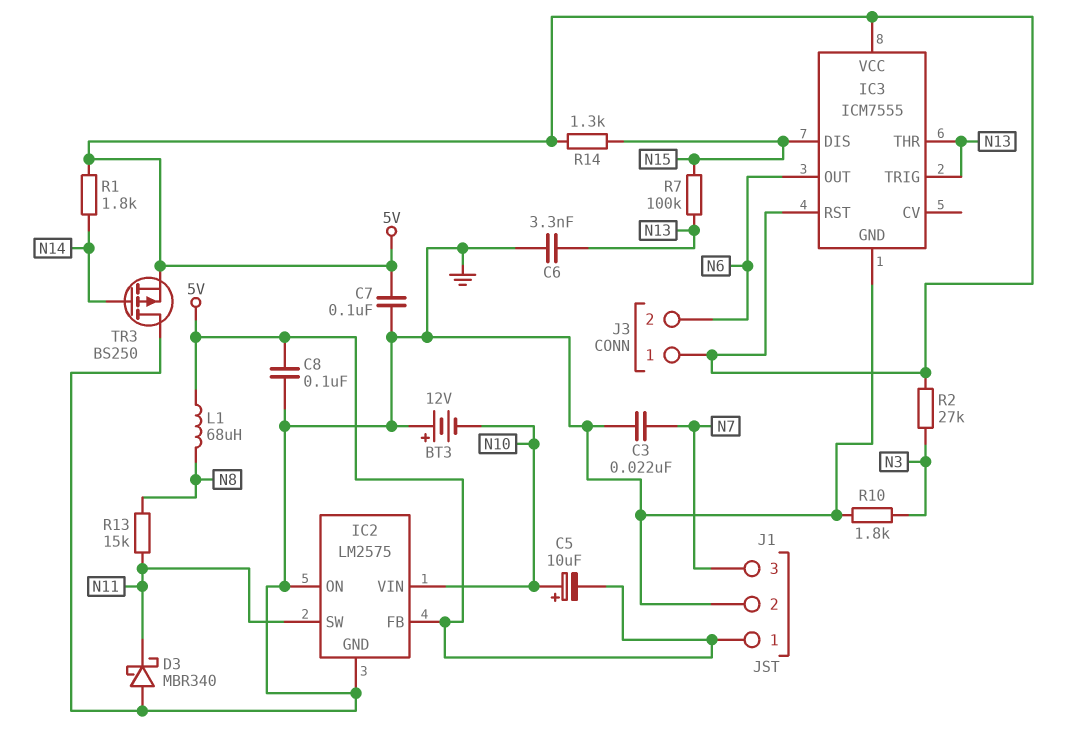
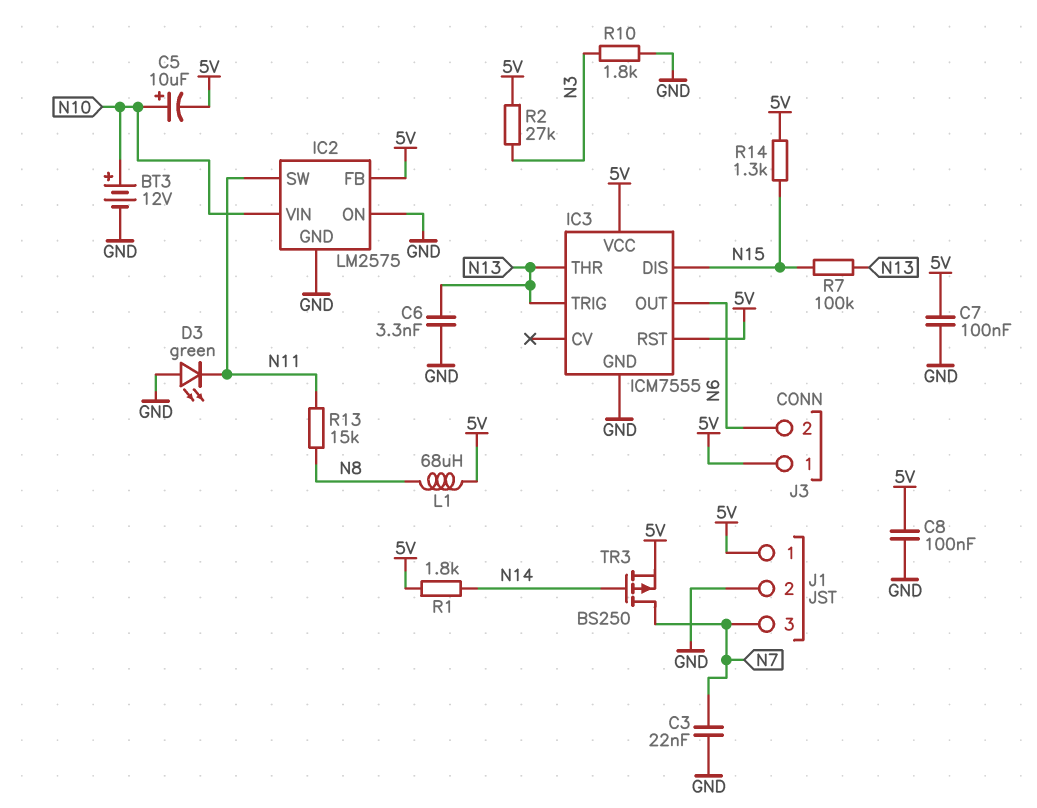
BT3: 12V (plus GND, minus N10) -> 12V (plus N10, minus GND)
D3: schottky MBR340 (A GND, K N11) -> LED green (A GND, K N11)
TR3: PMOS BS250 (G N14, D GND, S 5V) -> PMOS BS250 (G N14, D N7, S 5V)

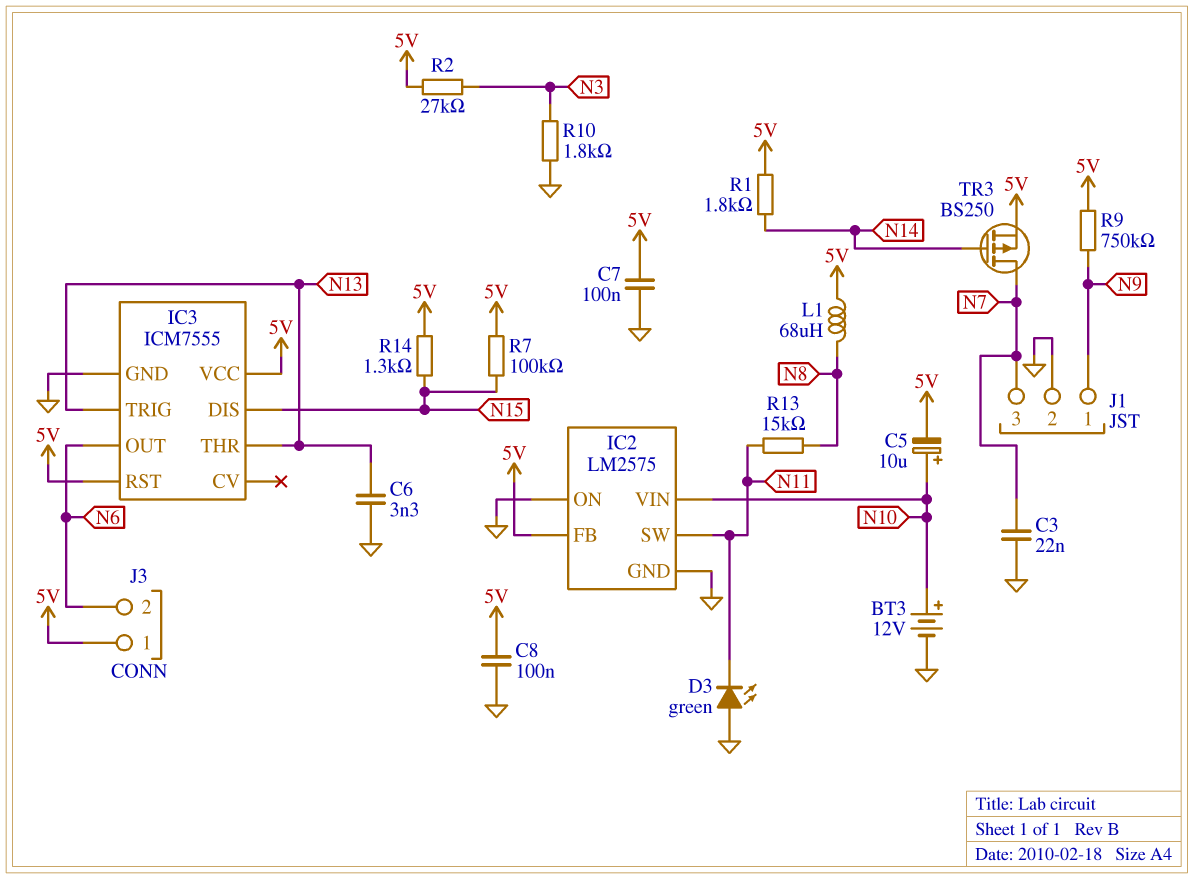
J1 pin 1: 5V -> N9
R7: 100k (N13, N15) -> 100k (5V, N15)
R9: none -> 750k (5V, N9)

